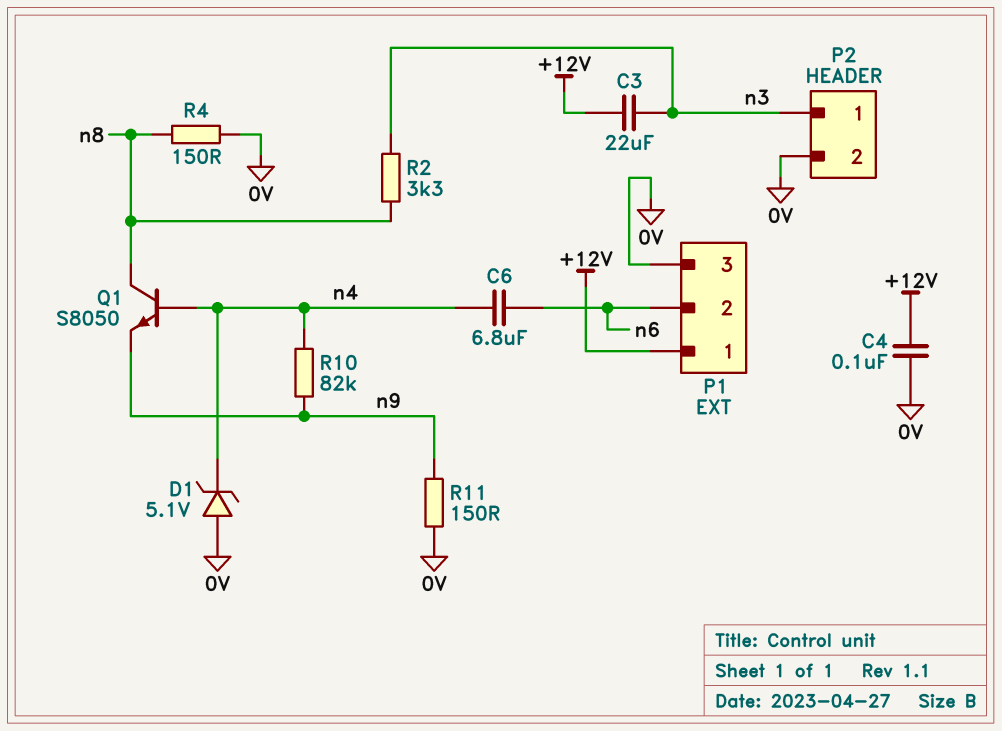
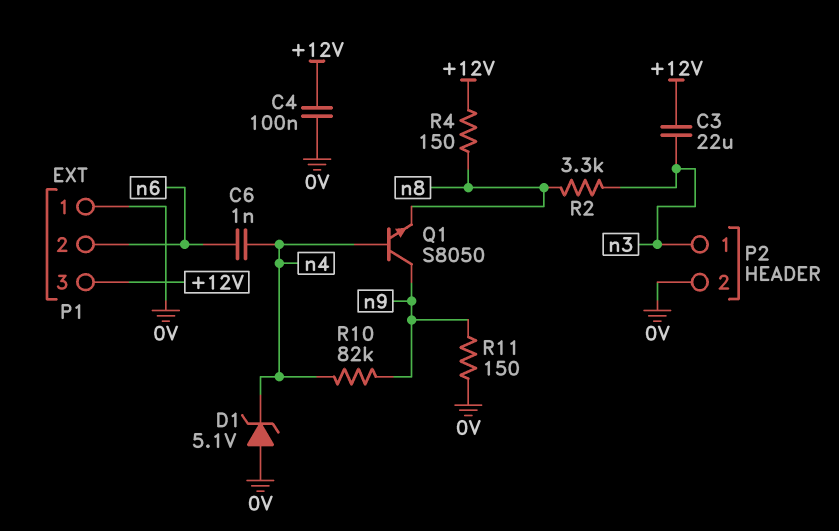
C6: 6.8uF (n4, n6) -> 1nF (n4, n6)
P1 pin 1: +12V -> 0V
P1 pin 3: 0V -> +12V
Q1: NPN S8050 (B n4, C n8, E n9) -> NPN S8050 (B n4, C n9, E n8)
R4: 150 (0V, n8) -> 150 (+12V, n8)

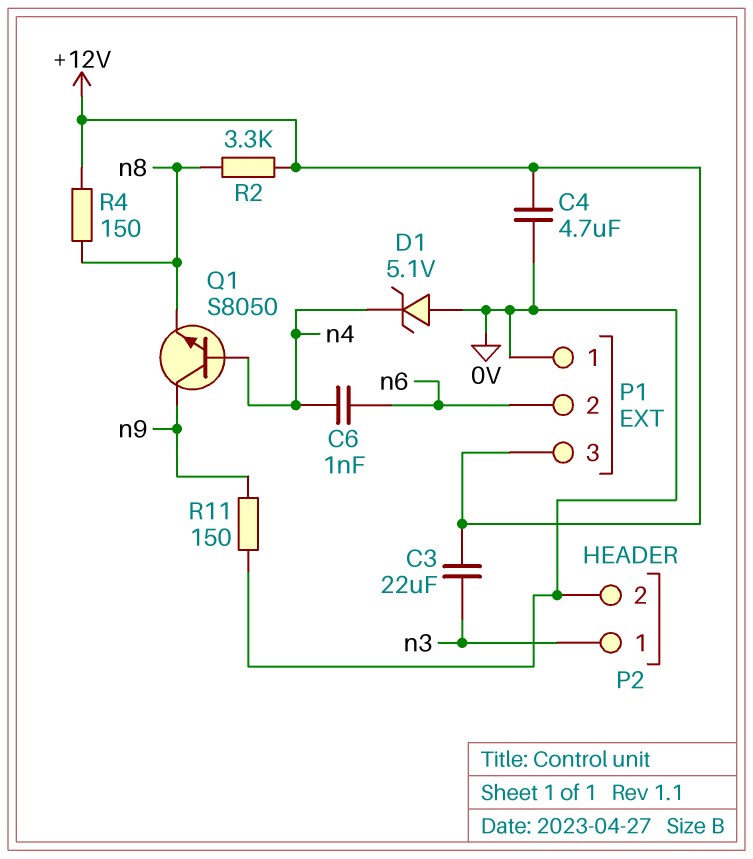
C4: 100nF (+12V, 0V) -> 4.7uF (+12V, 0V)
R2: 3.3k (n3, n8) -> 3.3k (+12V, n8)
R10: 82k (n4, n9) -> none

